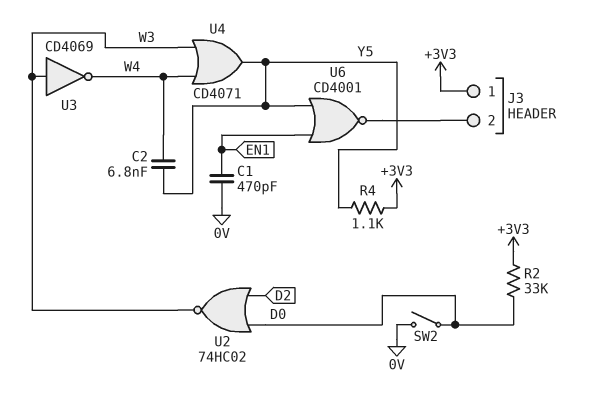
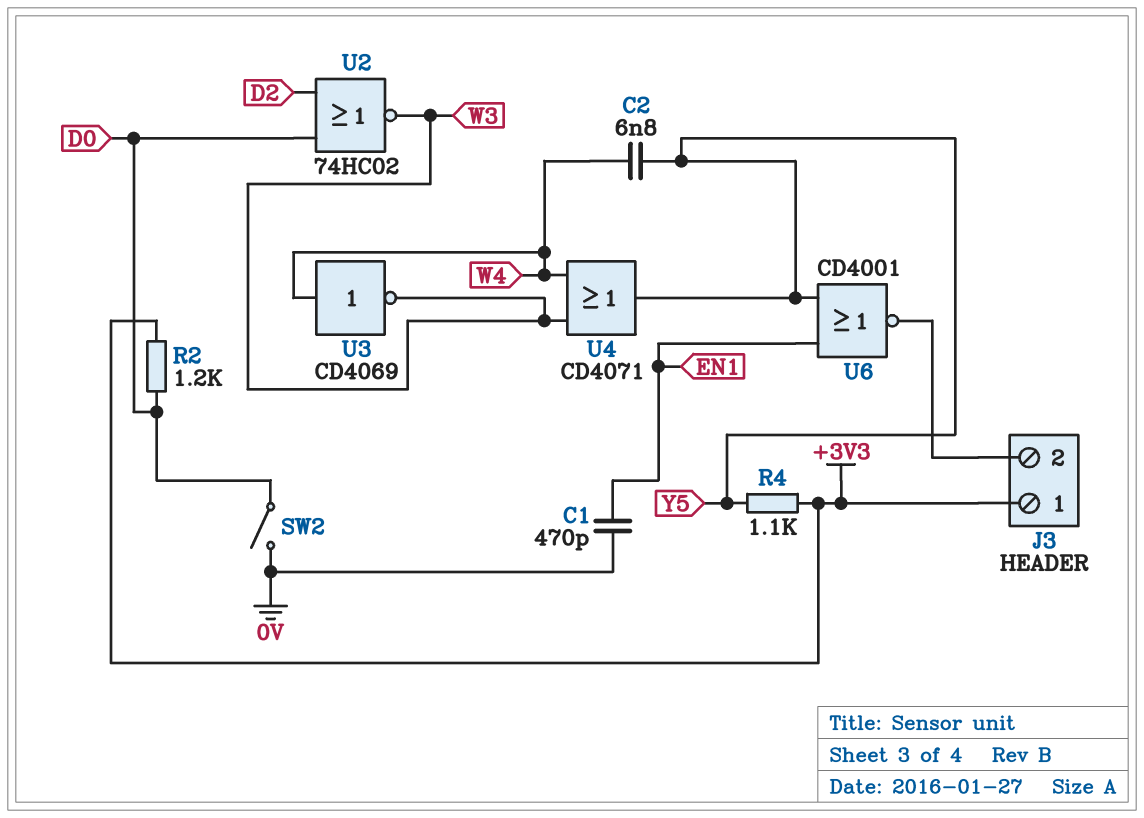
R2: 33k (+3V3, D0) -> 1.2k (+3V3, D0)
U3: NOT CD4069 (in W3, out W4) -> NOT CD4069 (in W4, out W3)

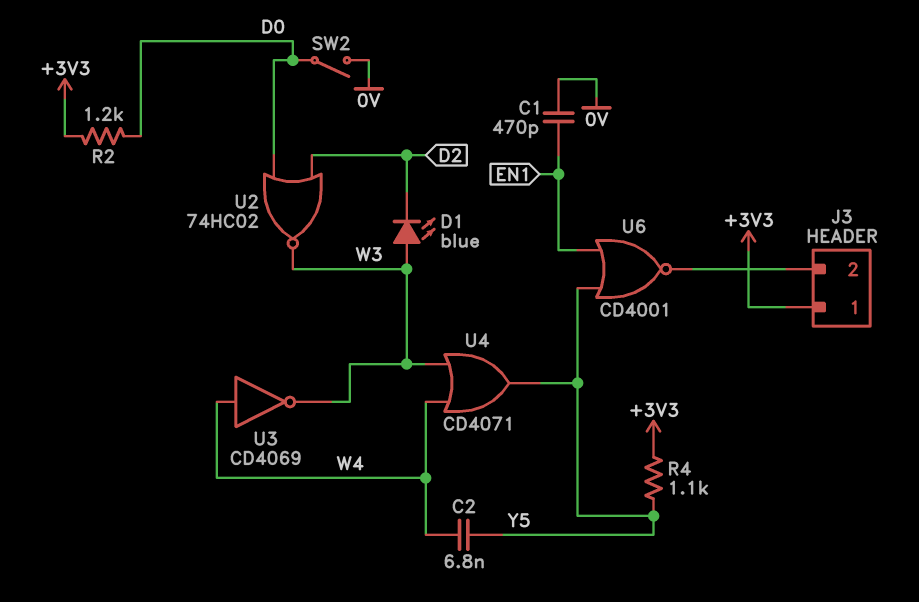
D1: none -> LED blue (A W3, K D2)

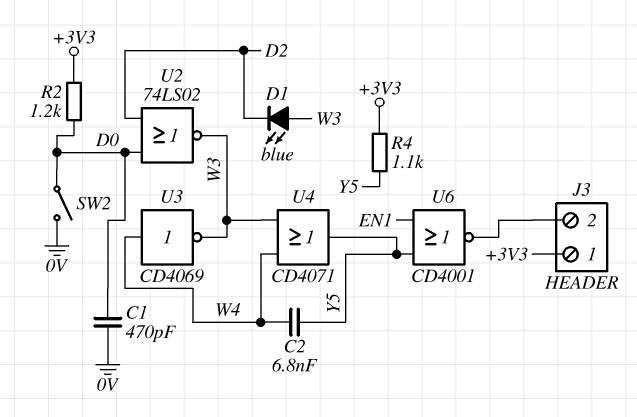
C1: 470pF (0V, EN1) -> 470pF (0V, D0)
U2: NOR 74HC02 (in D0, in D2, out W3) -> NOR 74LS02 (in D0, in D2, out W3)

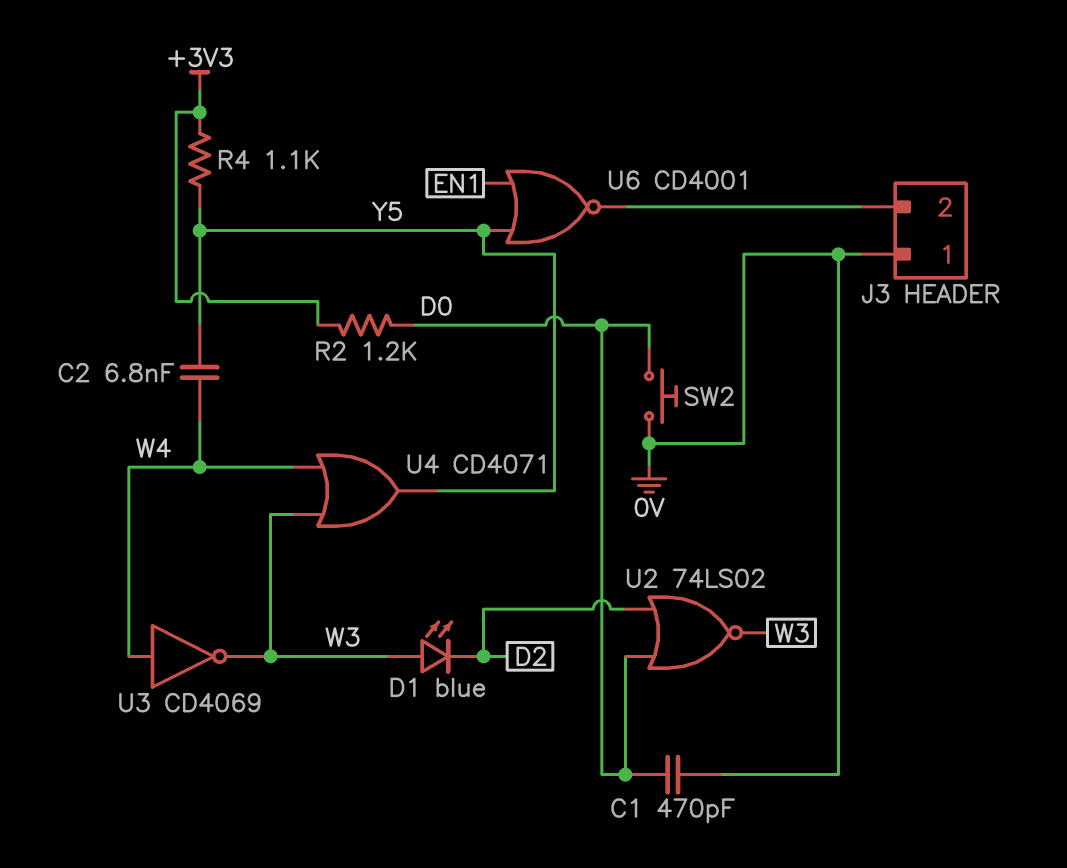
J3 pin 1: +3V3 -> 0V
SW2: switch (0V, D0) -> button (0V, D0)

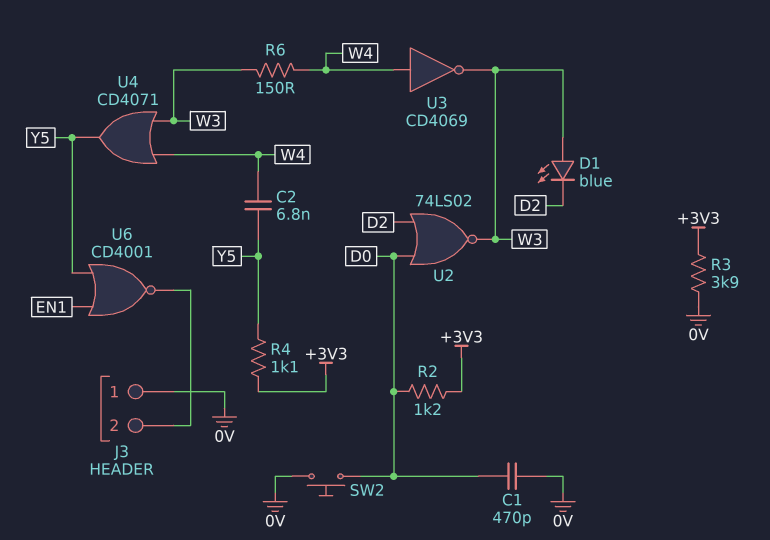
R3: none -> 3.9k (+3V3, 0V)
R6: none -> 150 (W3, W4)

